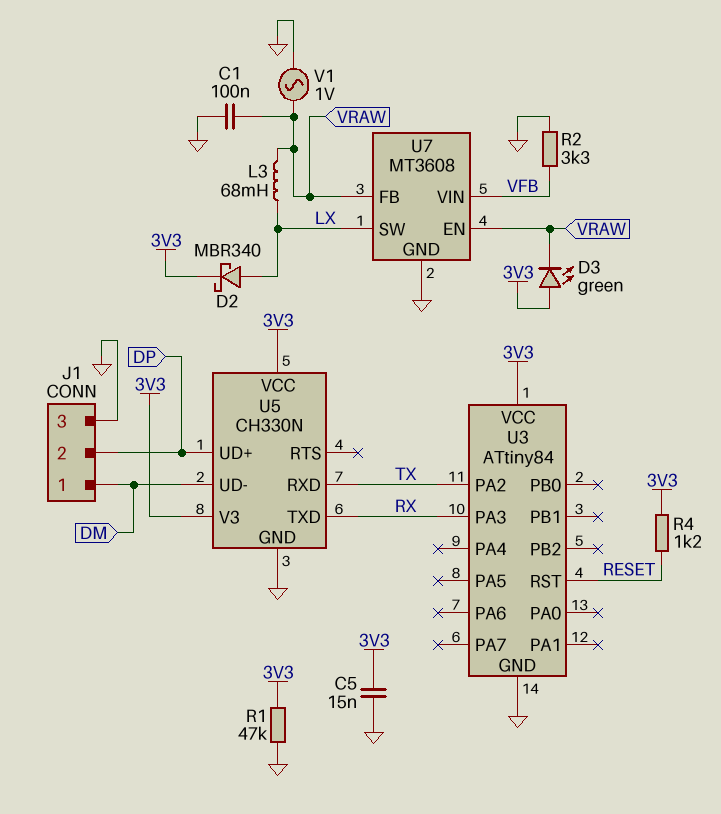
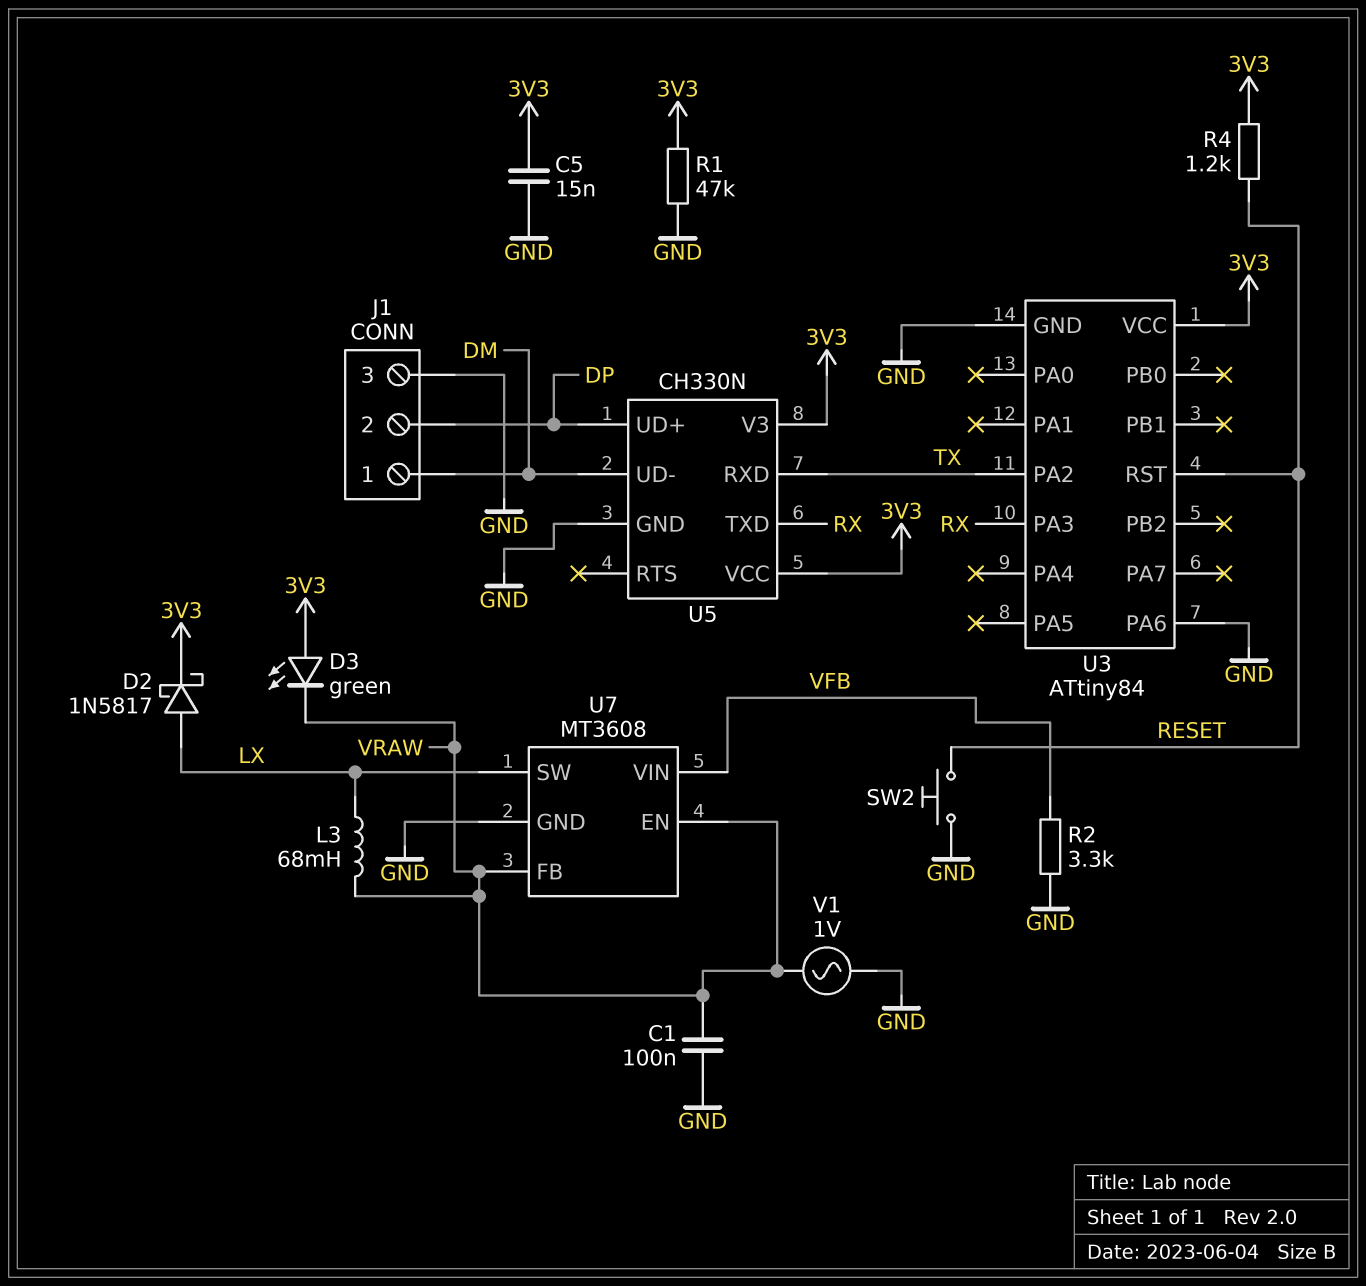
D2: schottky MBR340 (A LX, K 3V3) -> schottky 1N5817 (A LX, K 3V3)
SW2: none -> button (GND, RESET)
U3 pin PA6: none -> GND

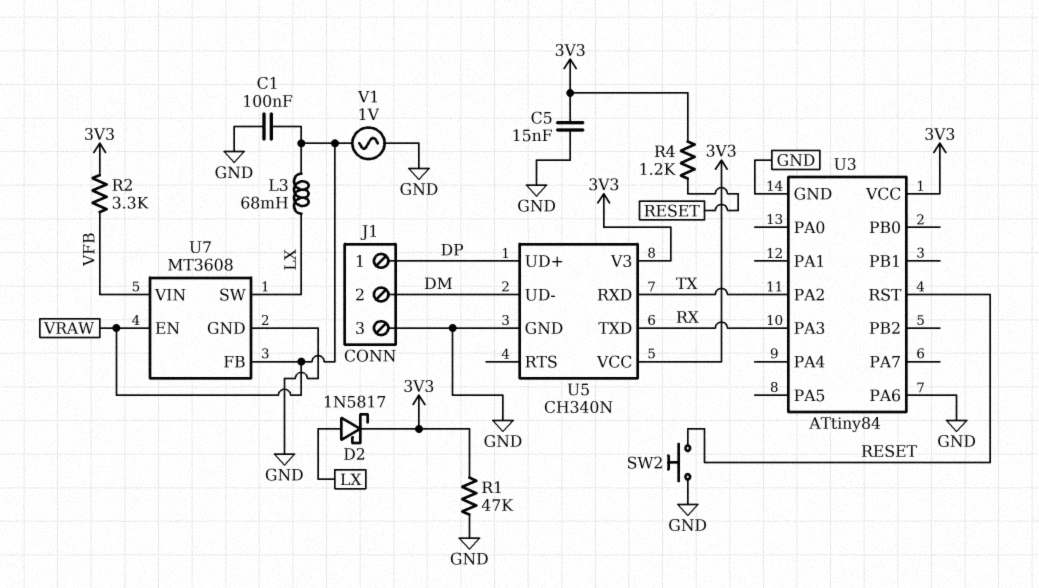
D3: LED green (A 3V3, K VRAW) -> none
J1 pin 1: DM -> DP
J1 pin 2: DP -> DM
R2: 3.3k (GND, VFB) -> 3.3k (3V3, VFB)
U5: CH330N -> CH340N

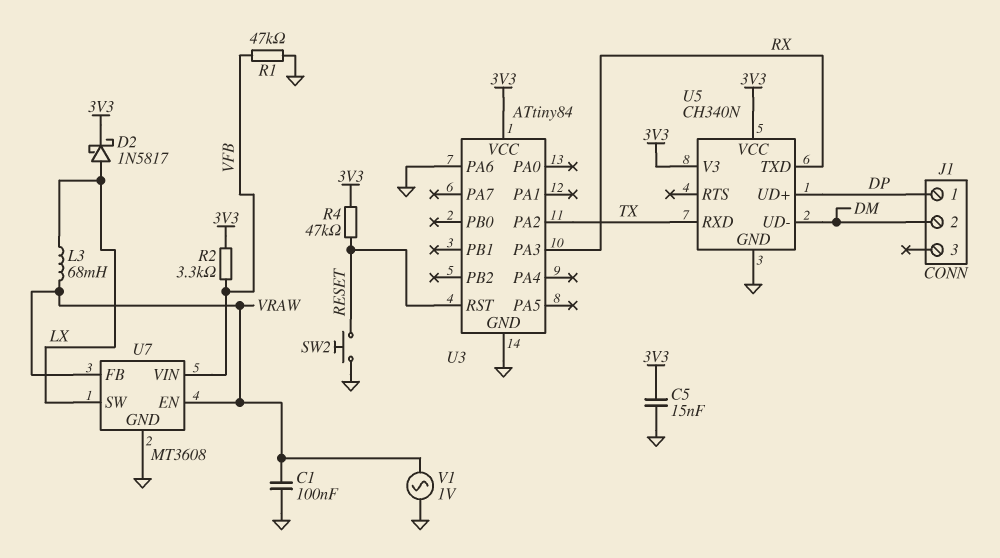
J1 pin 3: GND -> none
R1: 47k (3V3, GND) -> 47k (GND, VFB)
R4: 1.2k (3V3, RESET) -> 47k (3V3, RESET)

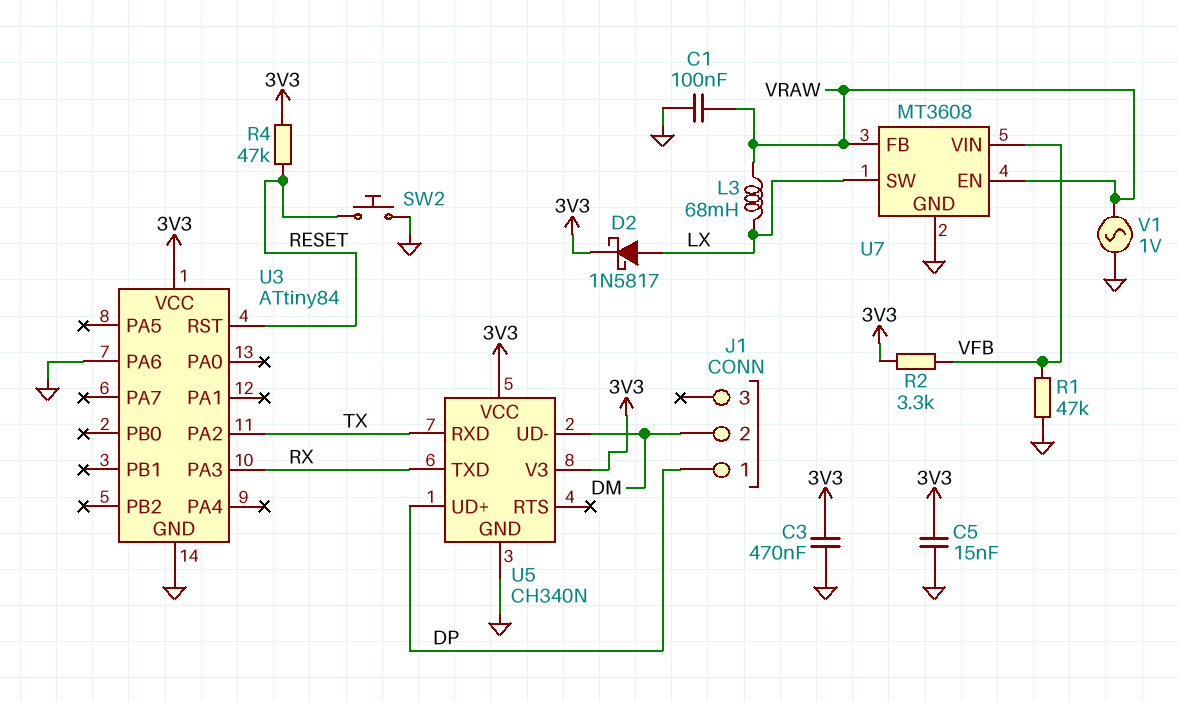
C3: none -> 470nF (3V3, GND)

